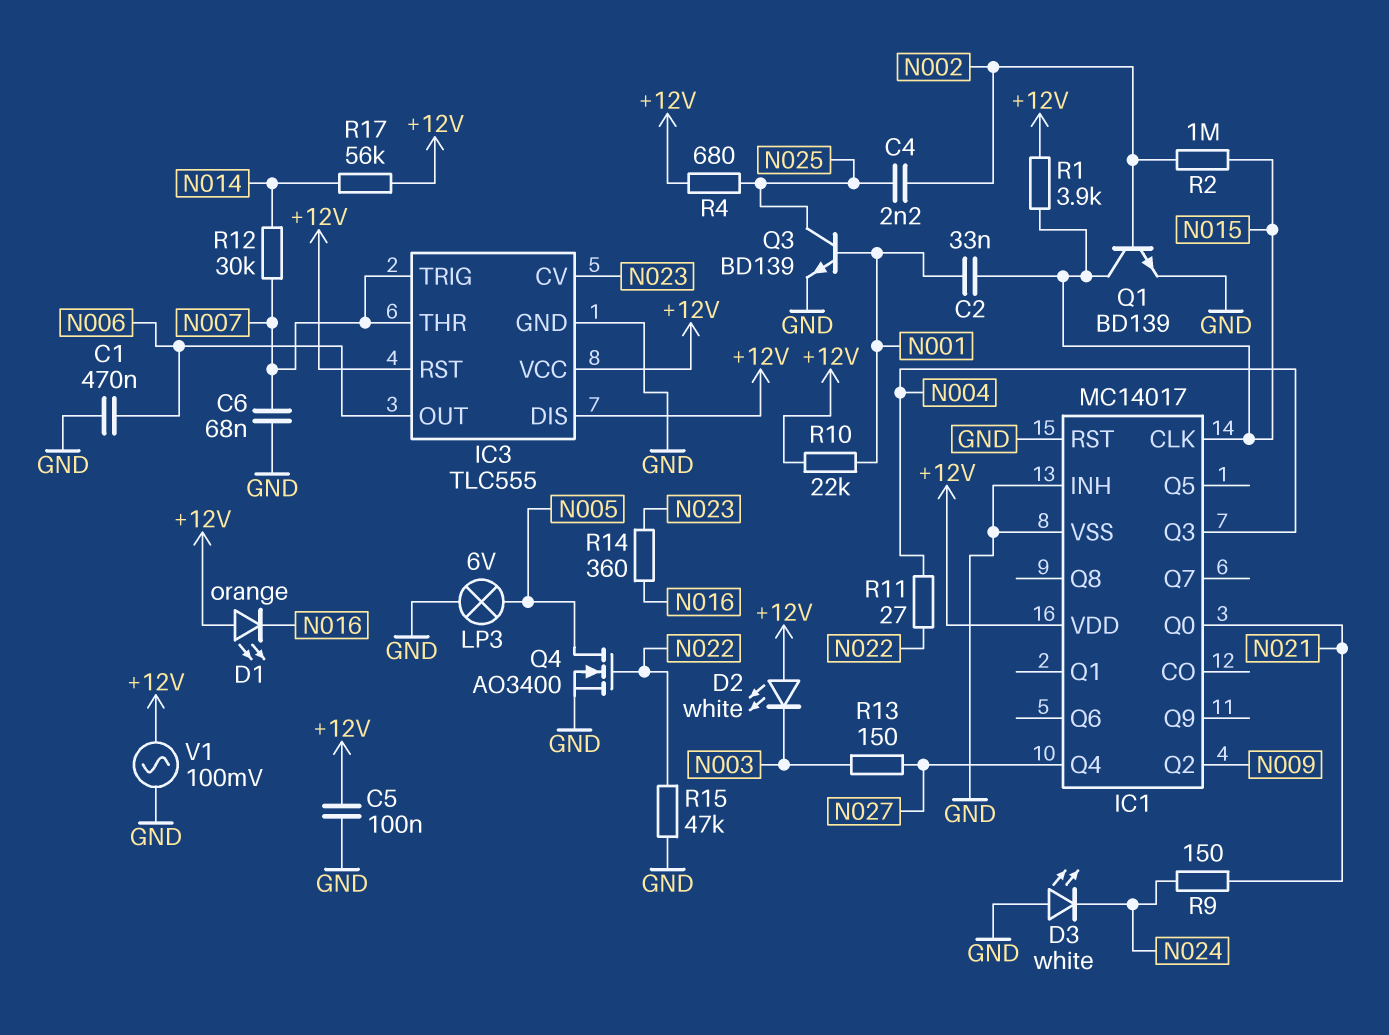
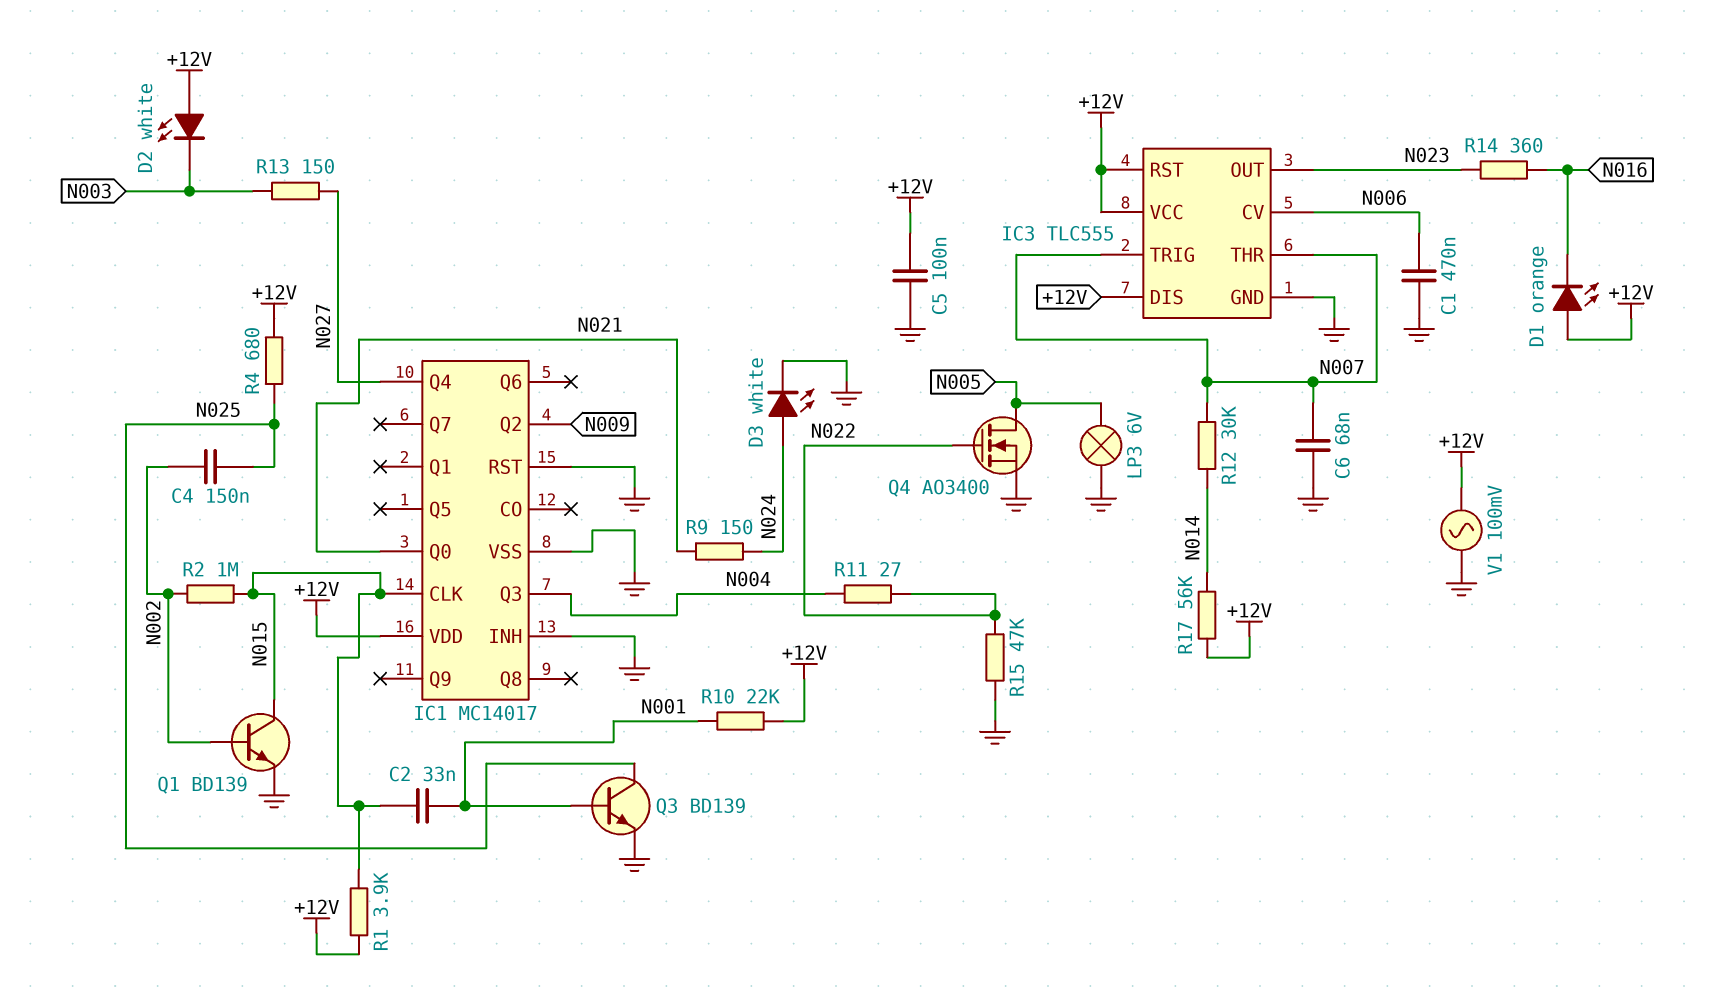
C4: 2.2nF (N002, N025) -> 150nF (N002, N025)
D3: LED white (A GND, K N024) -> LED white (A N024, K GND)
IC3 pin CV: N023 -> N006
IC3 pin OUT: N006 -> N023

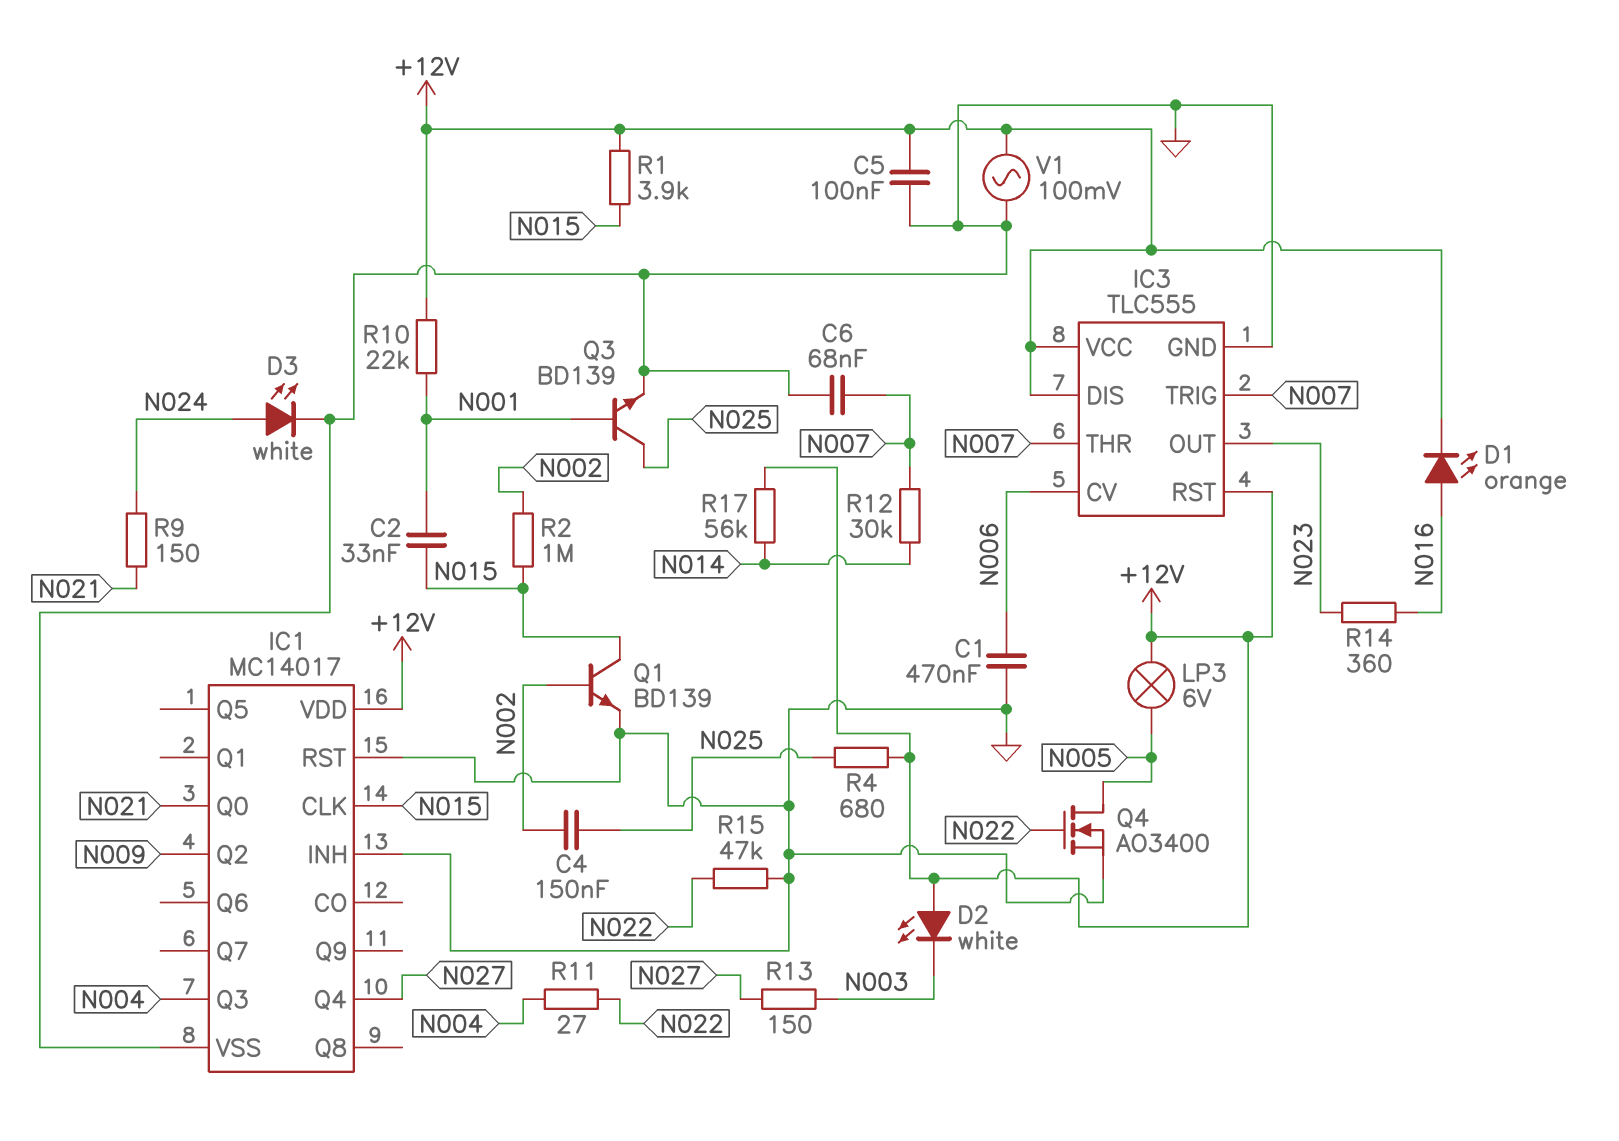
D1: LED orange (A +12V, K N016) -> LED orange (A N016, K +12V)
LP3: lamp 6V (GND, N005) -> lamp 6V (+12V, N005)

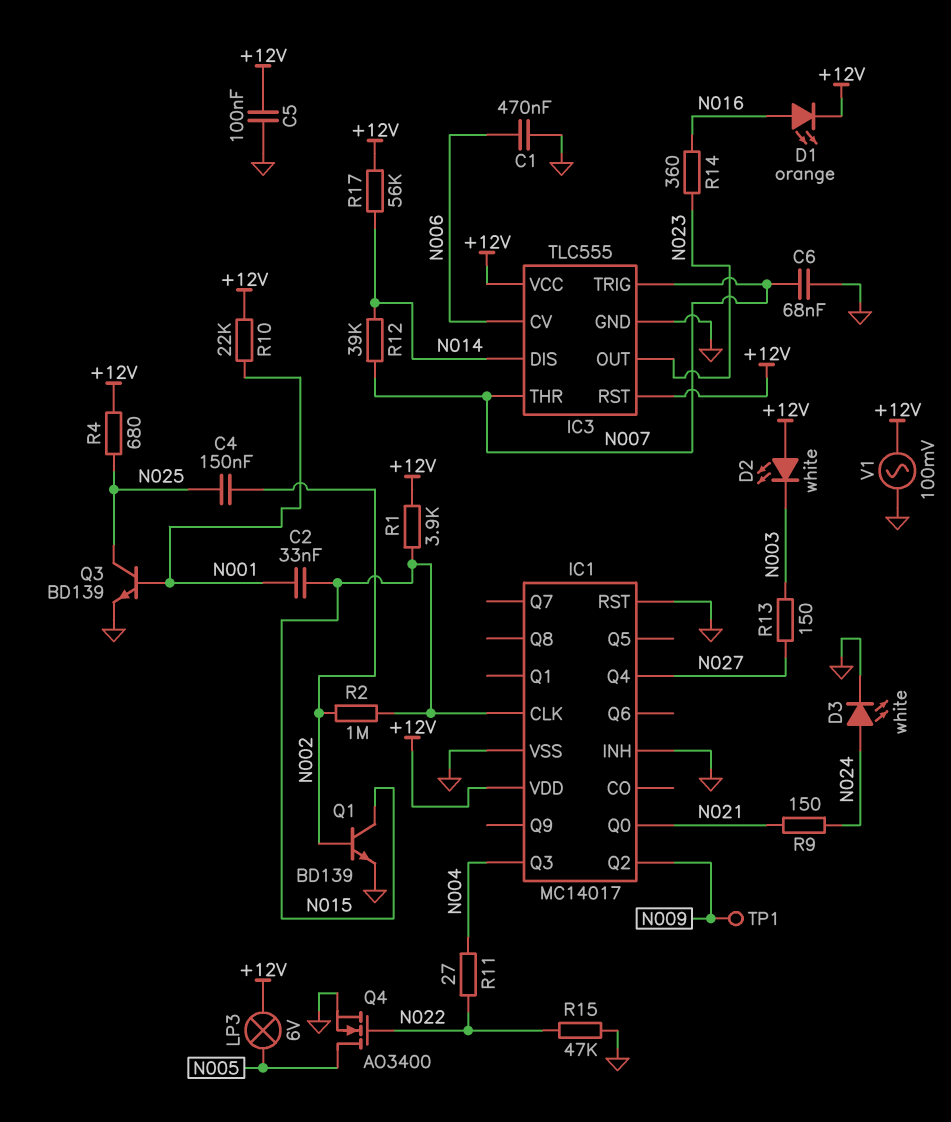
IC3 pin DIS: +12V -> N014
R12: 30k (N007, N014) -> 39k (N007, N014)
TP1: none -> test point (N009)

